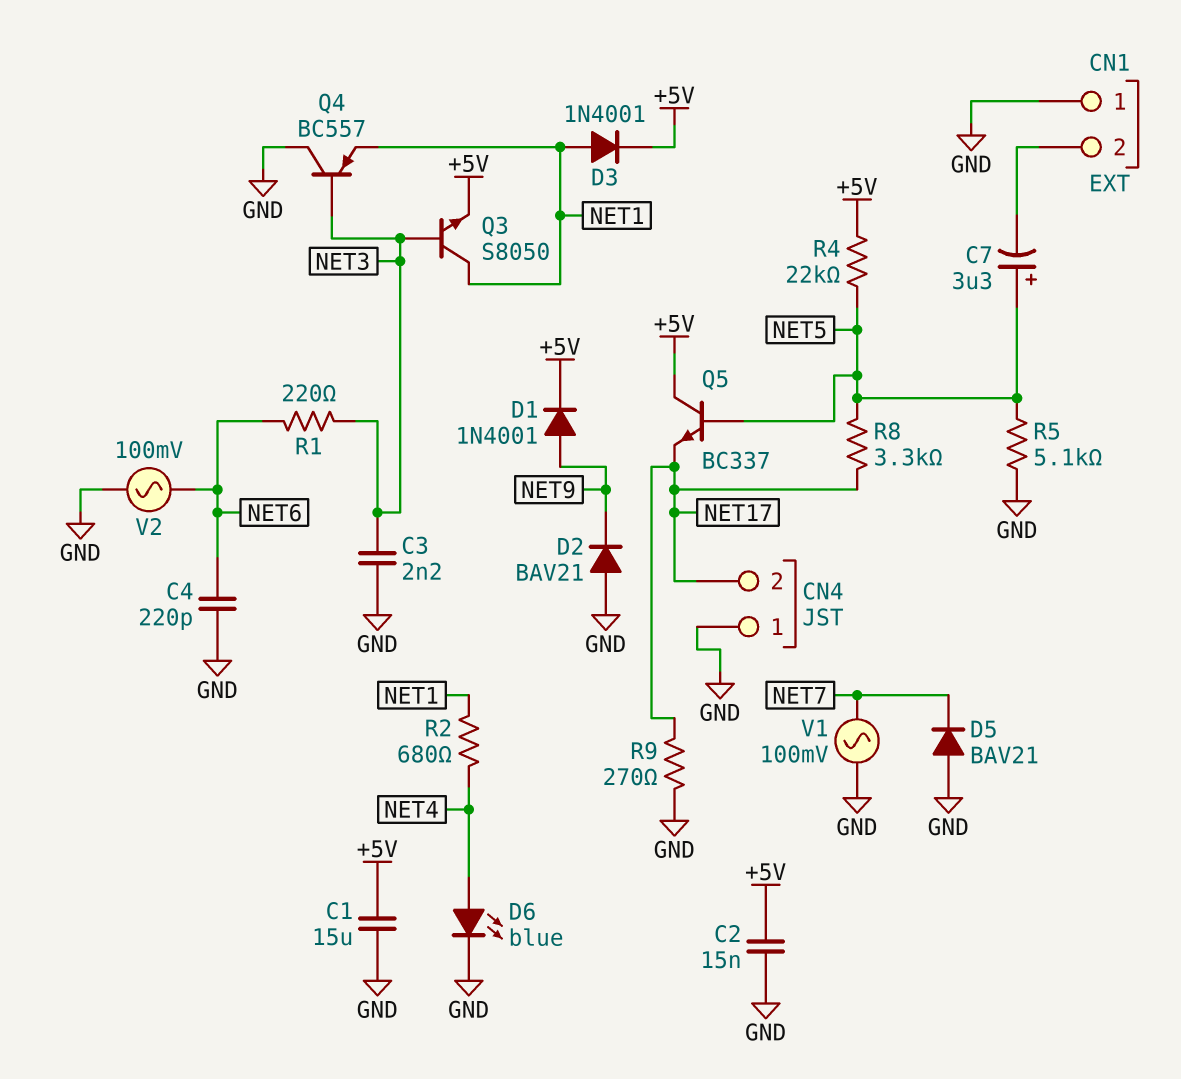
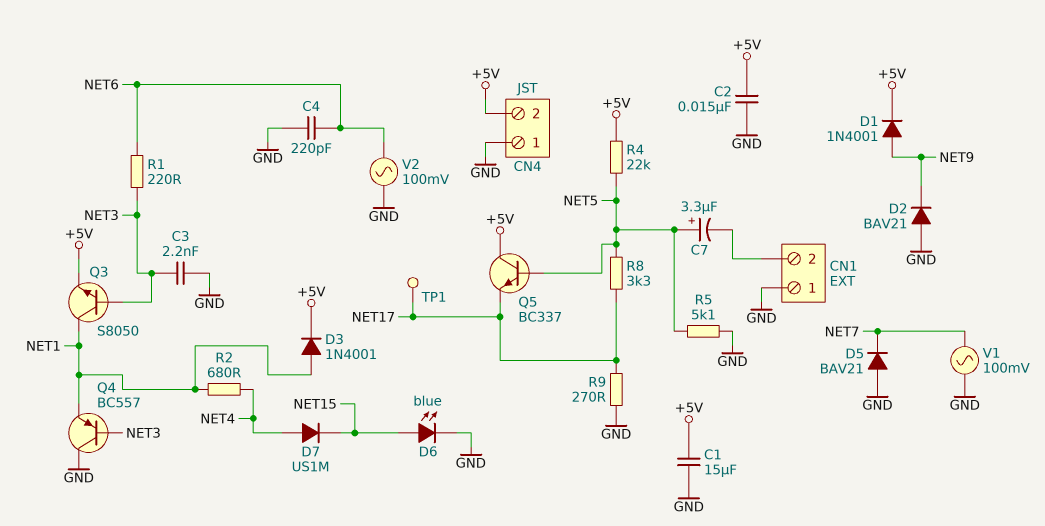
CN4 pin 2: NET17 -> +5V
D6: LED blue (A NET4, K GND) -> LED blue (A NET15, K GND)
D7: none -> diode US1M (A NET4, K NET15)
TP1: none -> test point (NET17)

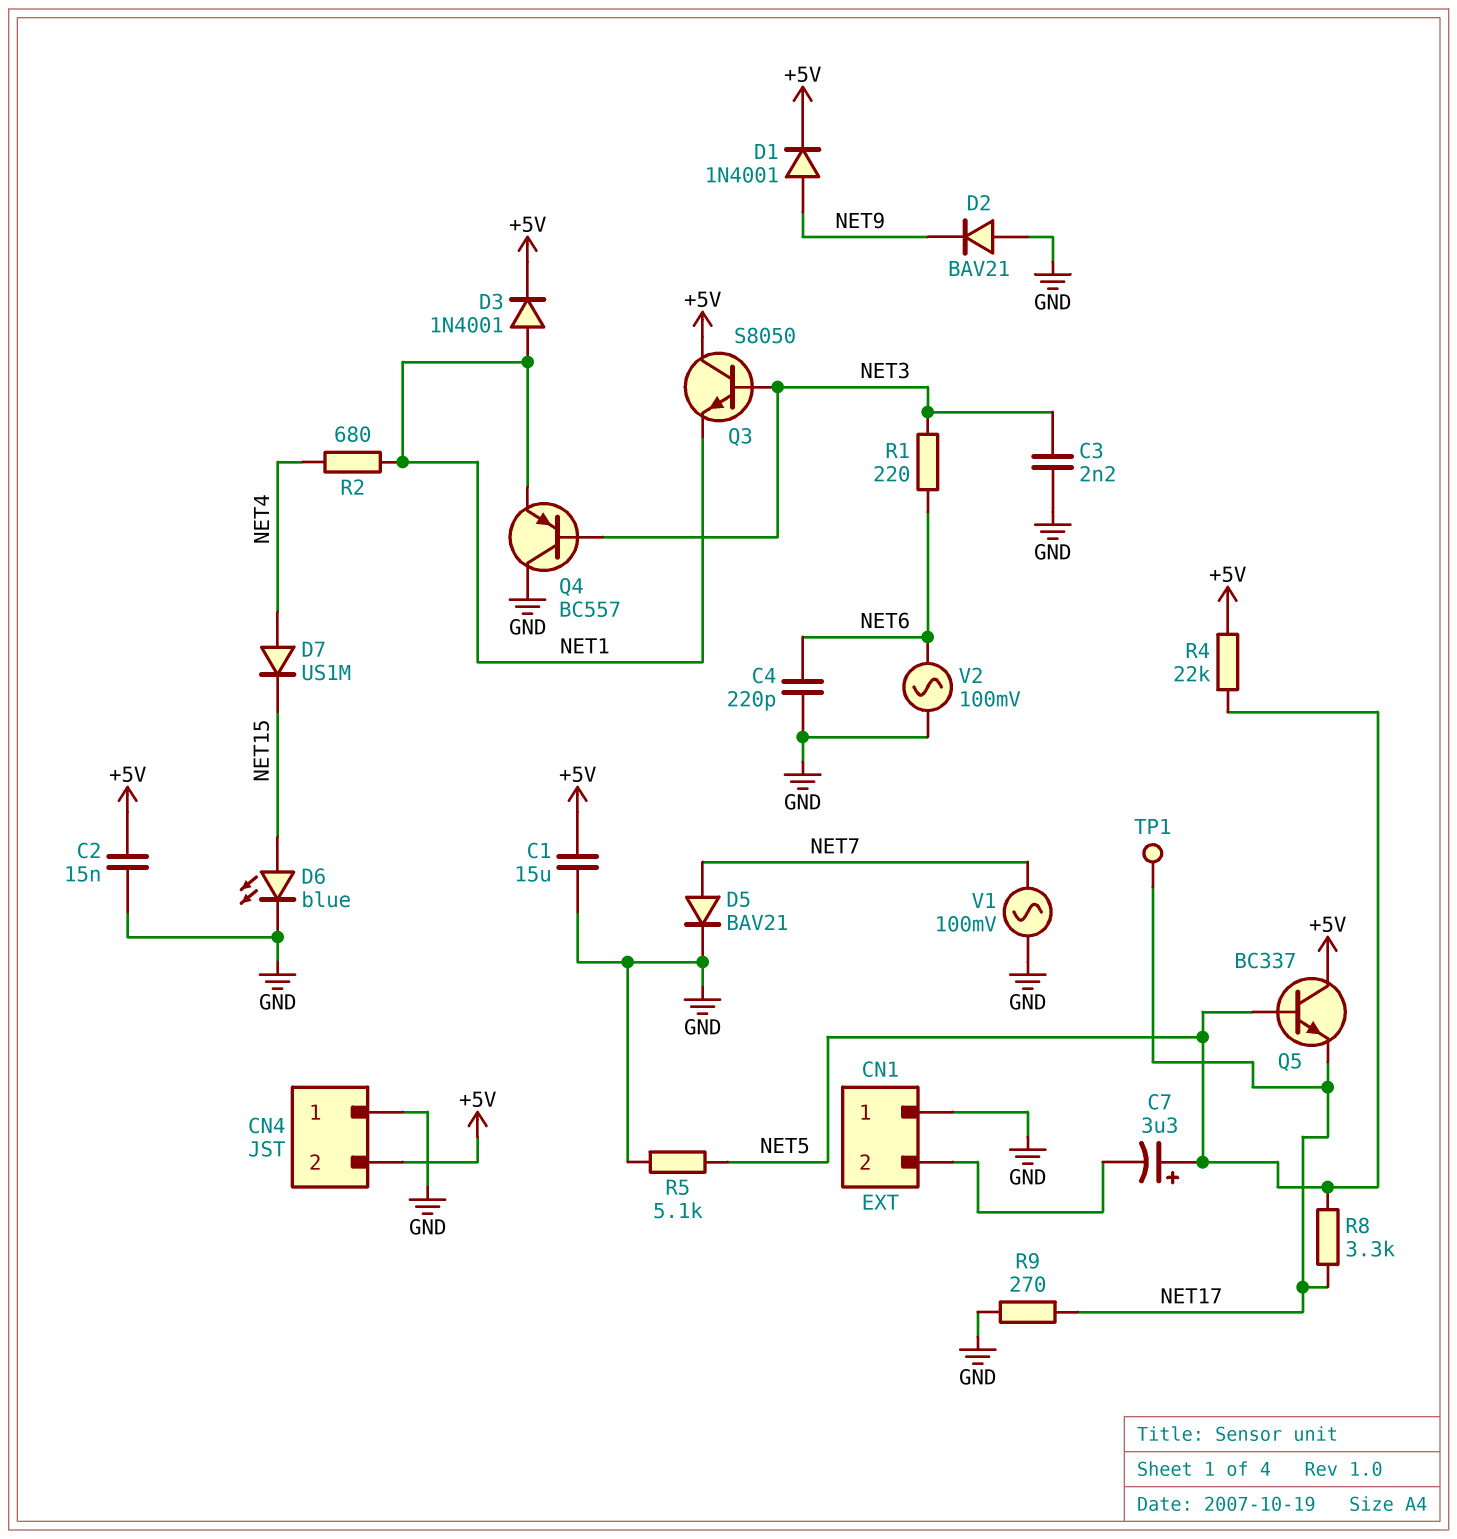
D5: diode BAV21 (A GND, K NET7) -> diode BAV21 (A NET7, K GND)
Q3: NPN S8050 (B NET3, C NET1, E +5V) -> NPN S8050 (B NET3, C +5V, E NET1)

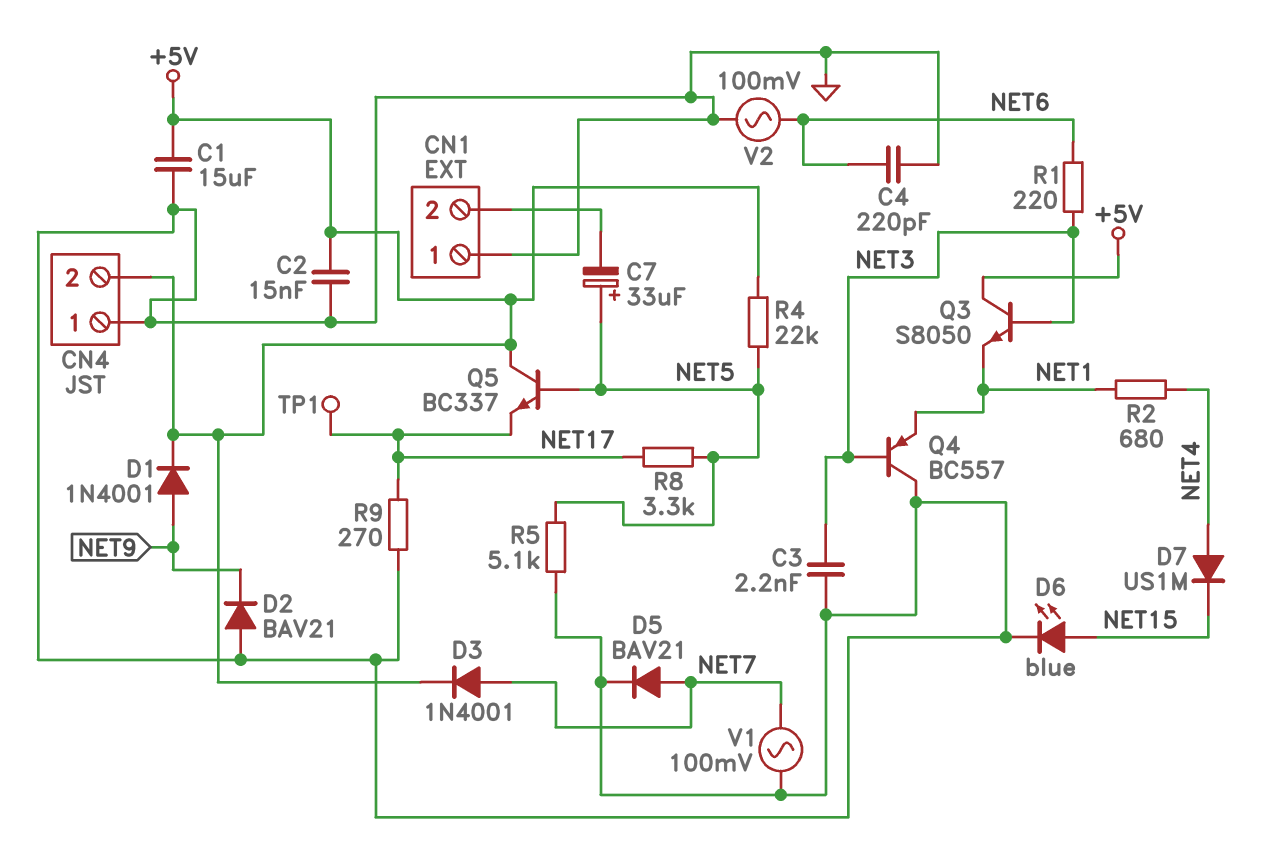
C7: 3.3uF (plus NET5, minus CN1/2) -> 33uF (plus NET5, minus CN1/2)
D3: diode 1N4001 (A NET1, K +5V) -> diode 1N4001 (A NET7, K +5V)

